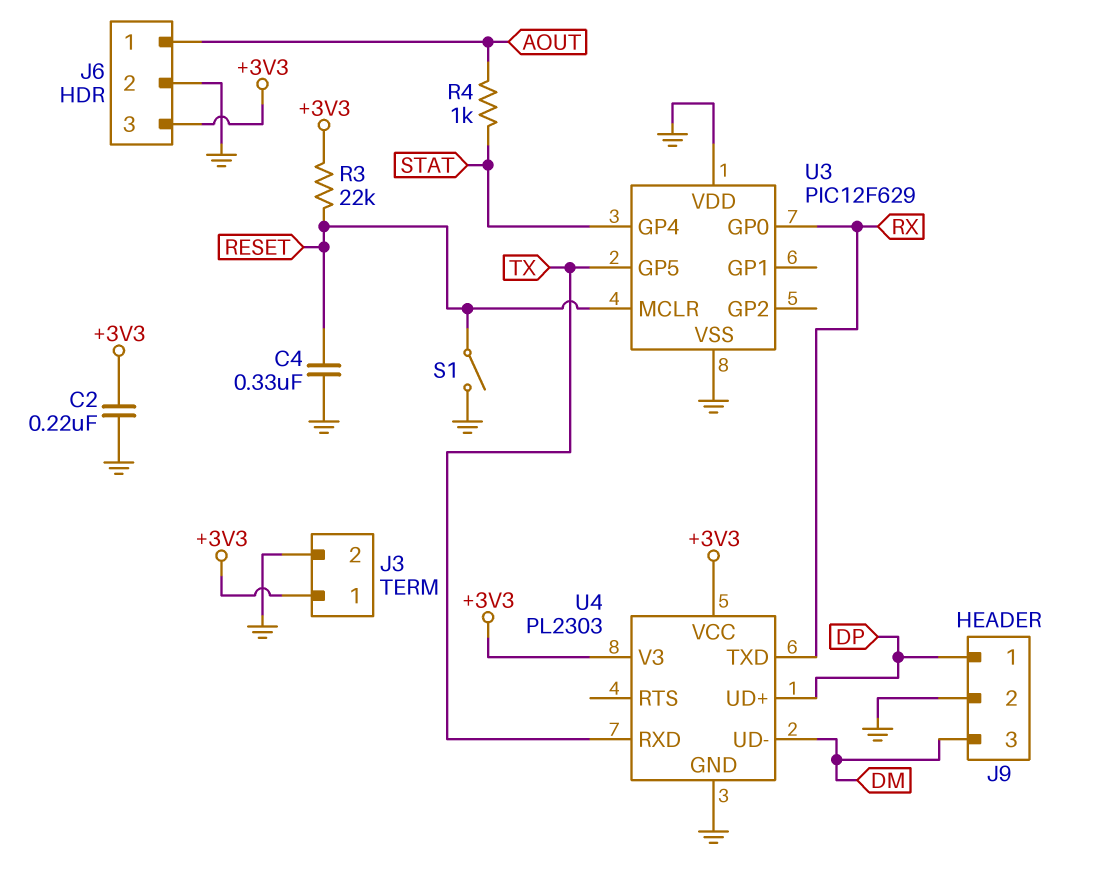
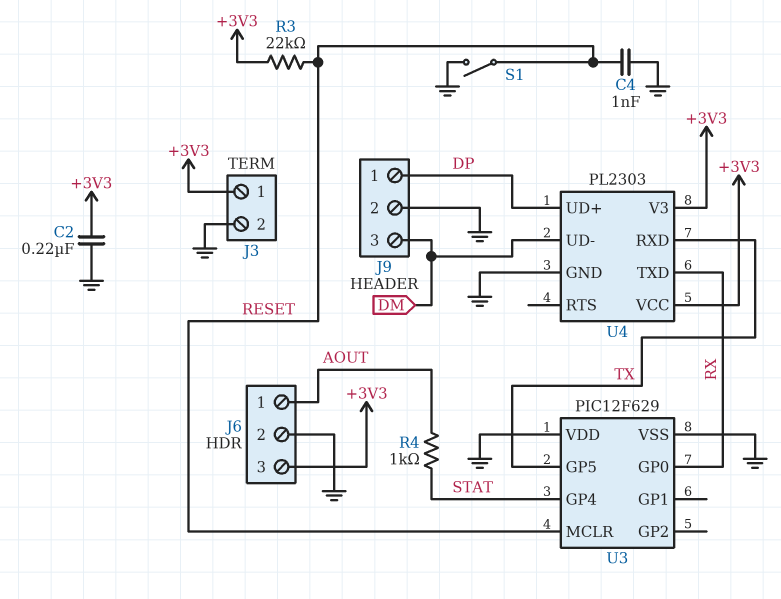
C4: 330nF (GND, RESET) -> 1nF (GND, RESET)

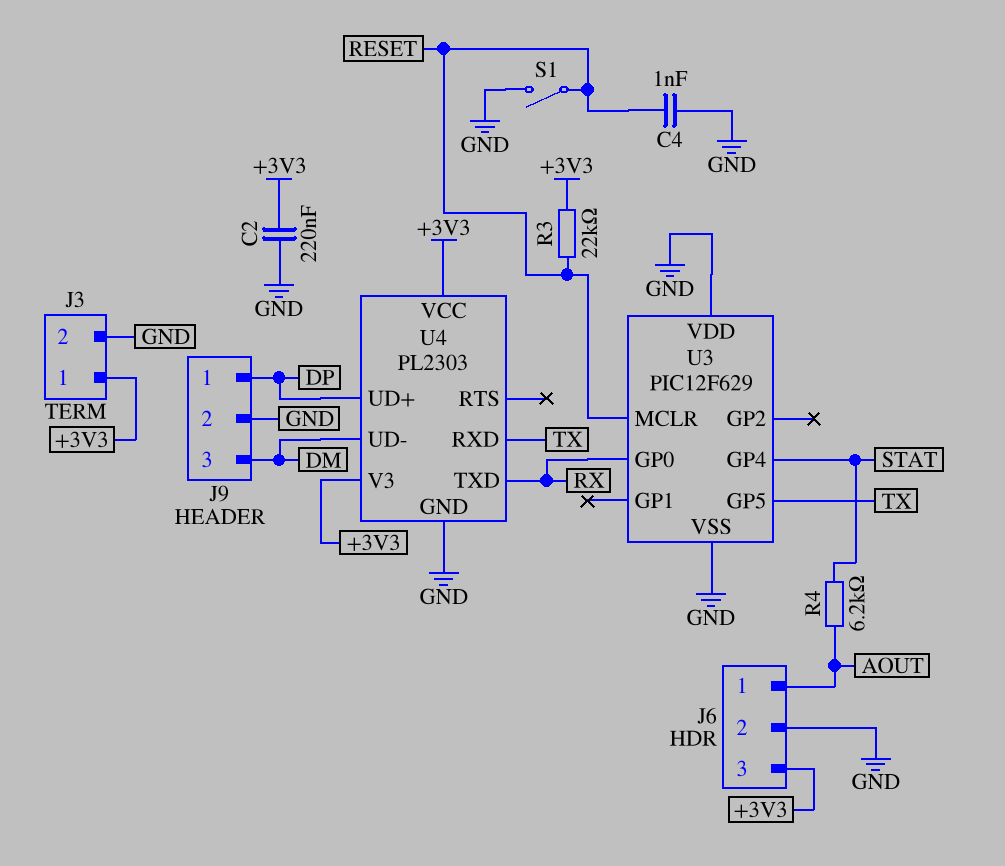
R4: 1k (AOUT, STAT) -> 6.2k (AOUT, STAT)

